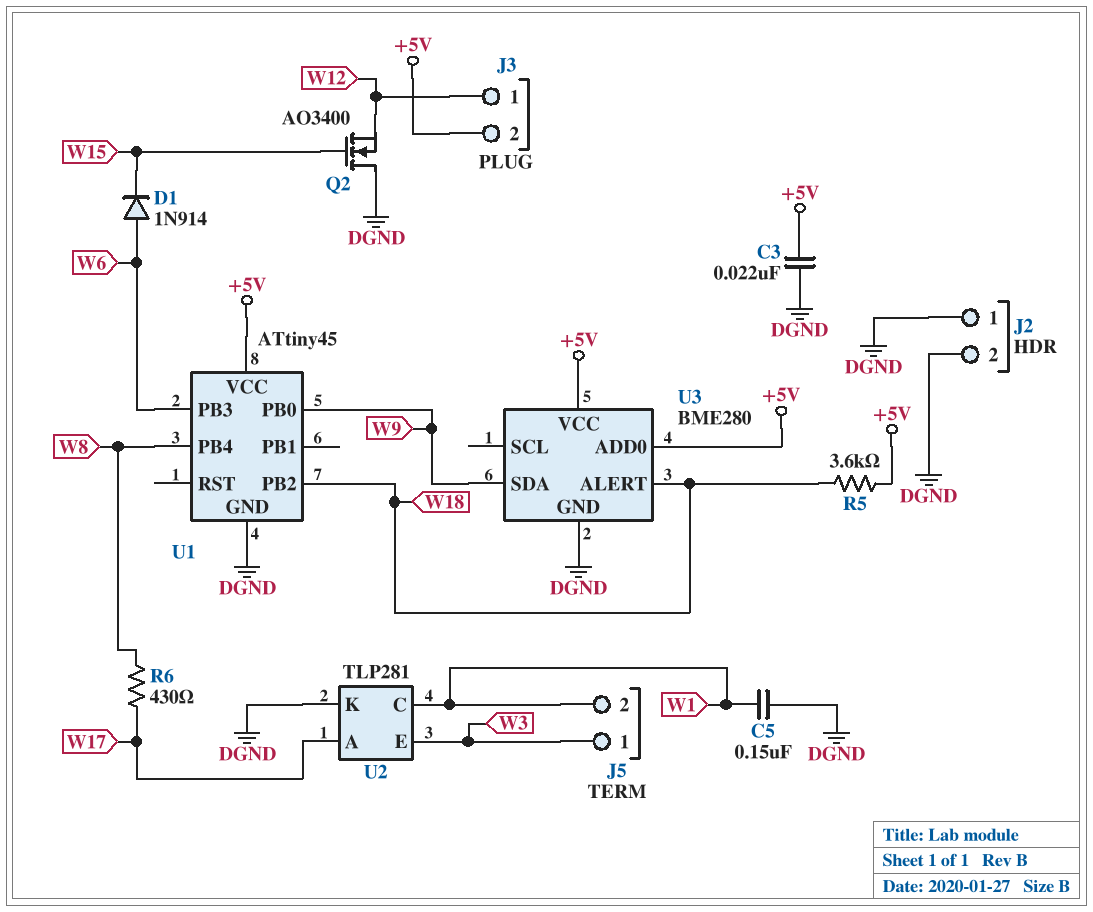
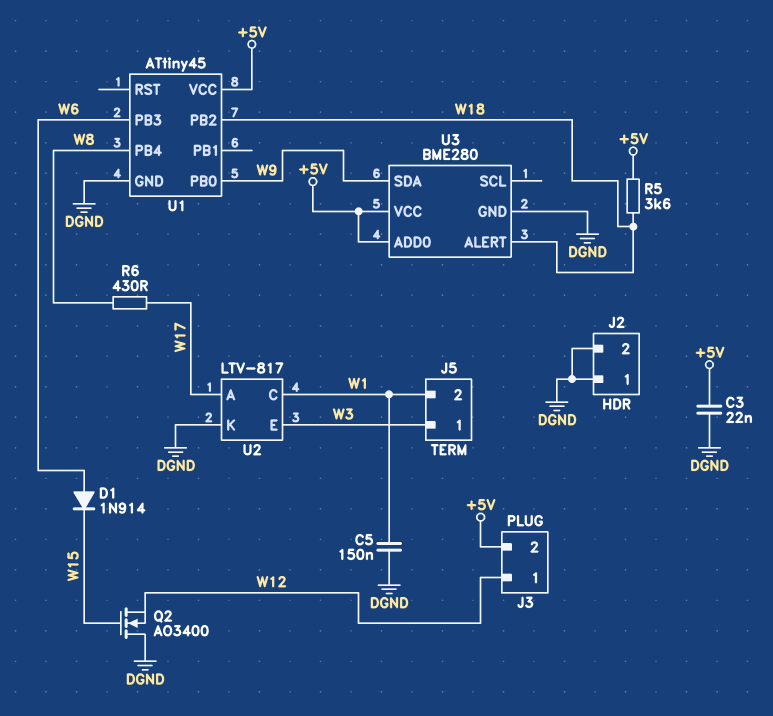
U2: TLP281 -> LTV-817

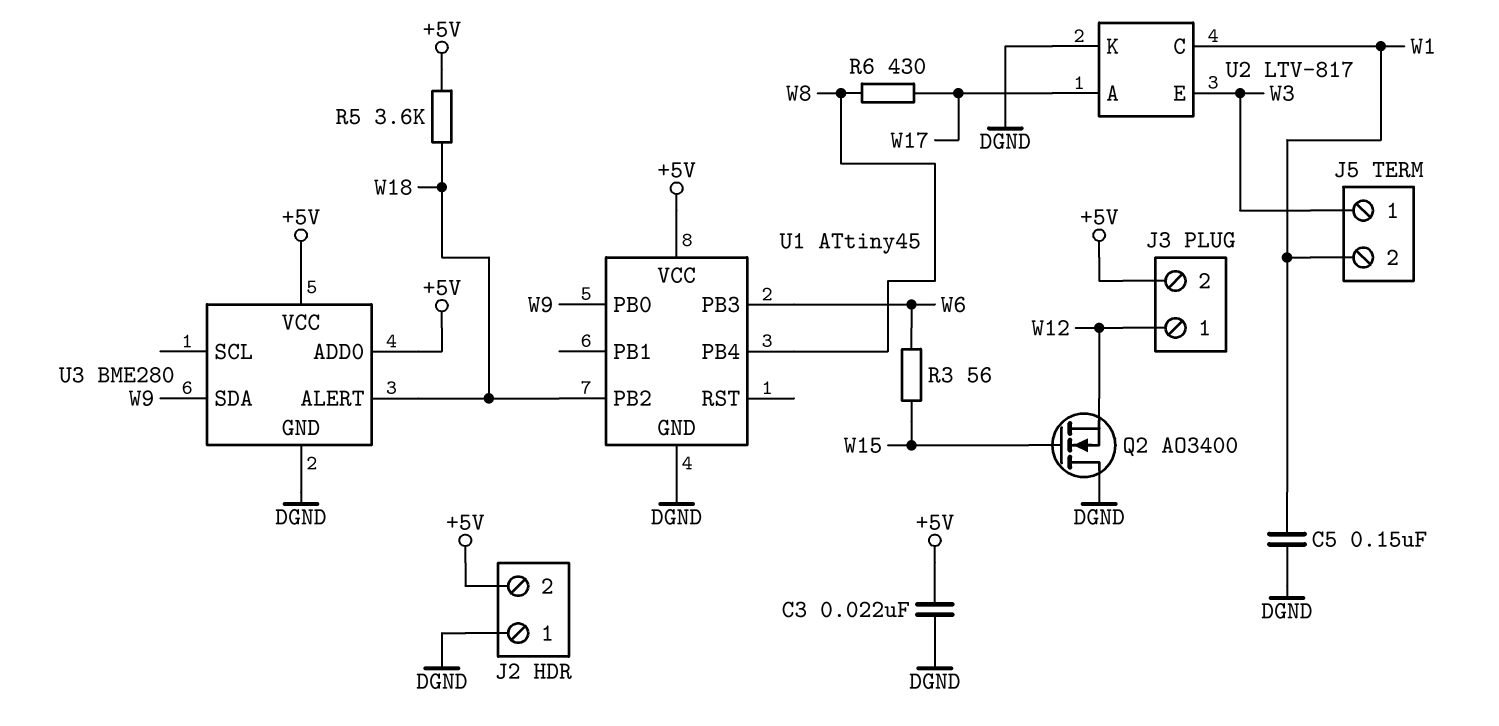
D1: diode 1N914 (A W6, K W15) -> none
J2 pin 2: DGND -> +5V
R3: none -> 56 (W6, W15)

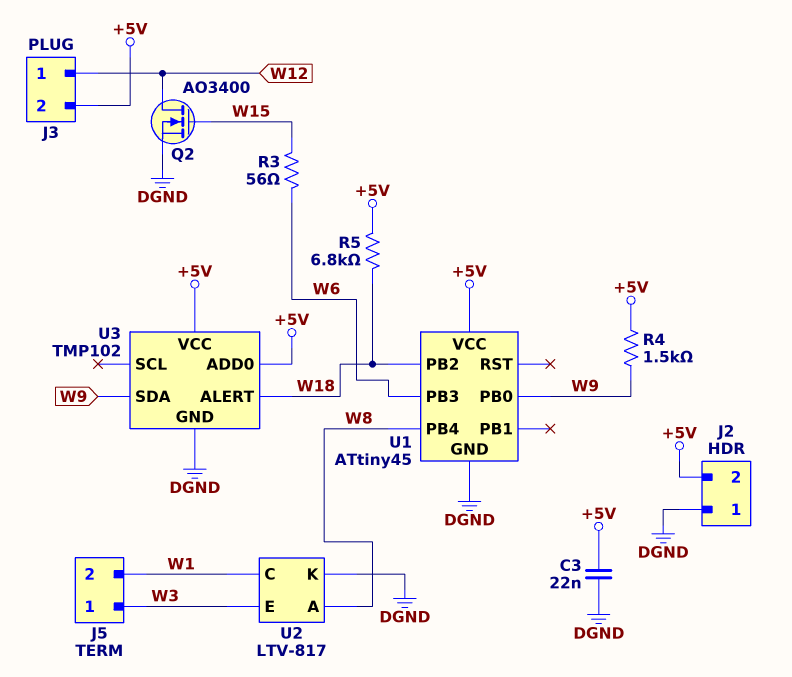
C5: 150nF (DGND, W1) -> none
Q2: NMOS AO3400 (G W15, D DGND, S W12) -> NMOS AO3400 (G W15, D W12, S DGND)
R4: none -> 1.5k (+5V, W9)
R5: 3.6k (+5V, W18) -> 6.8k (+5V, W18)
R6: 430 (W8, W17) -> none
U2 pin A: W17 -> W8
U3: BME280 -> TMP102

